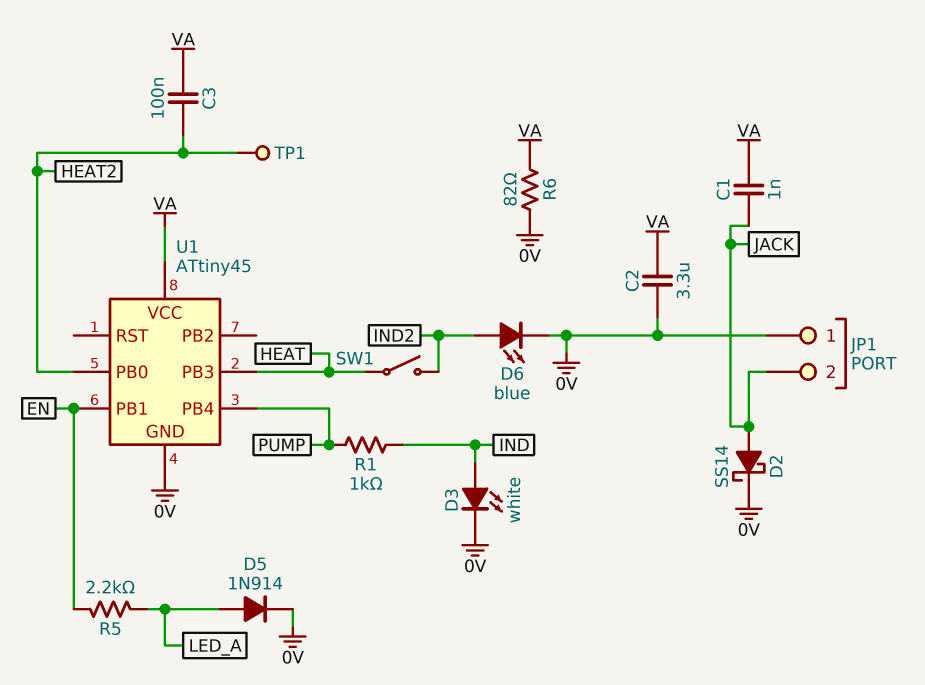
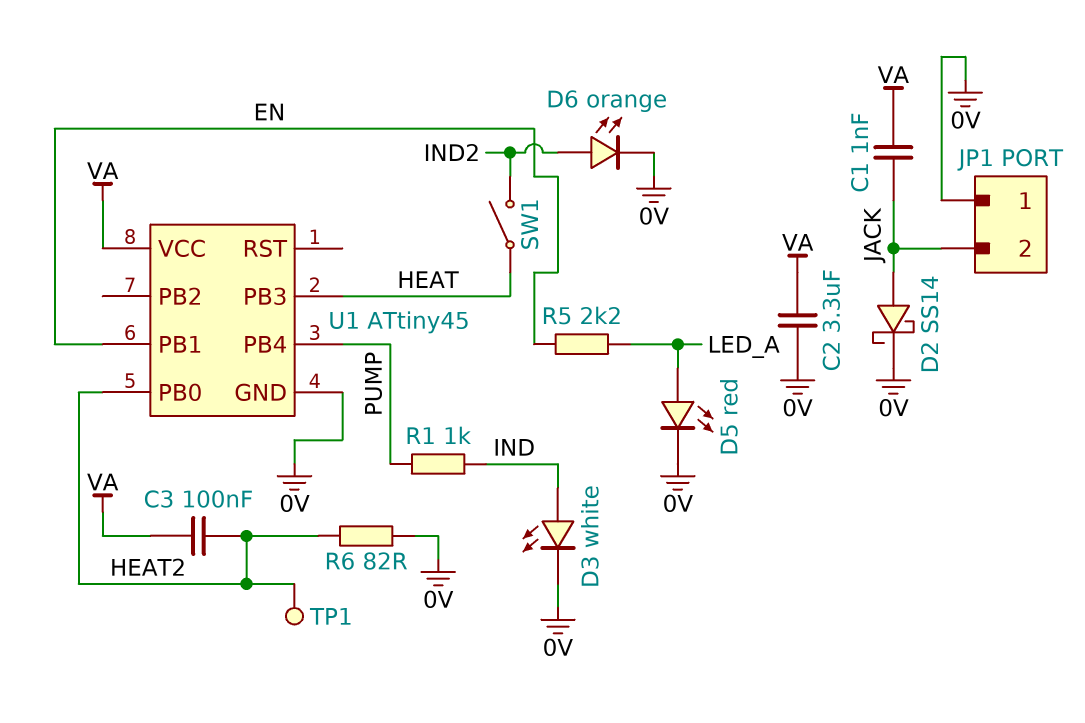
D5: diode 1N914 (A LED_A, K 0V) -> LED red (A LED_A, K 0V)
D6: LED blue (A IND2, K 0V) -> LED orange (A IND2, K 0V)
R6: 82 (0V, VA) -> 82 (0V, HEAT2)

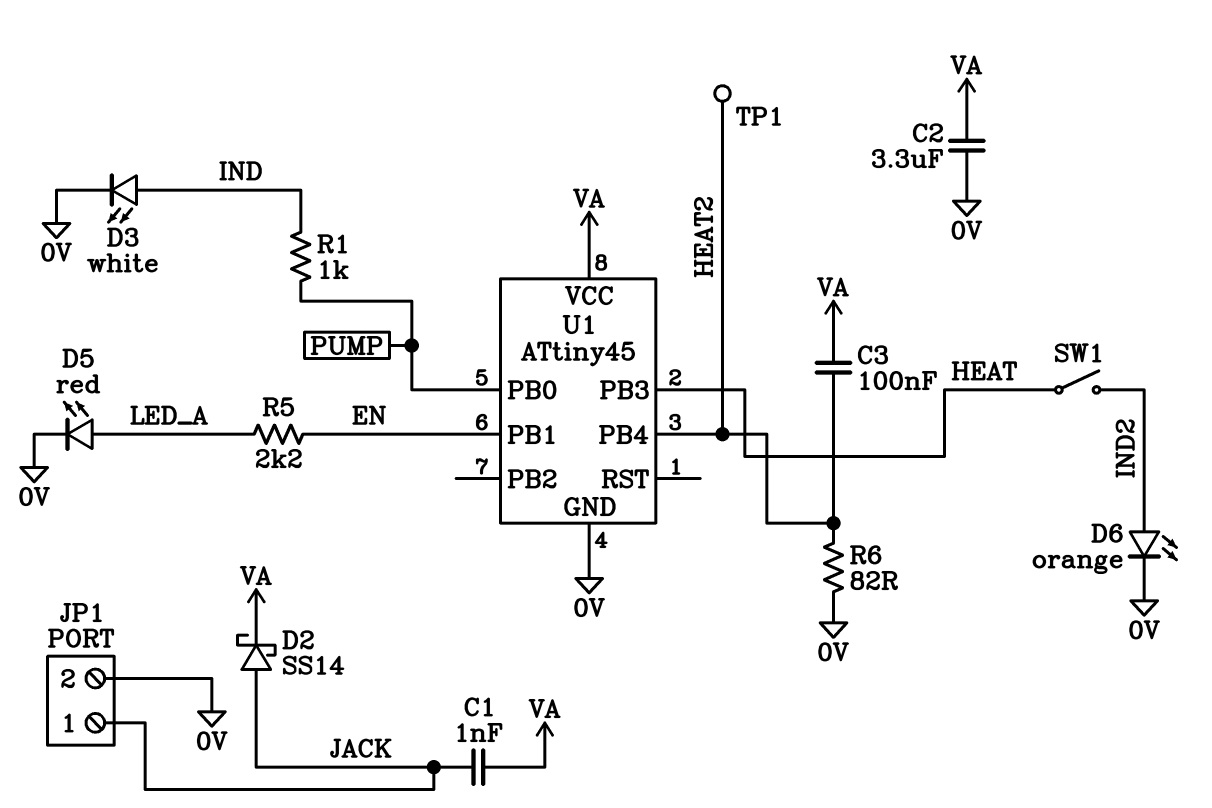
D2: schottky SS14 (A JACK, K 0V) -> schottky SS14 (A JACK, K VA)
JP1 pin 1: 0V -> JACK
JP1 pin 2: JACK -> 0V
U1 pin PB0: HEAT2 -> PUMP
U1 pin PB4: PUMP -> HEAT2

